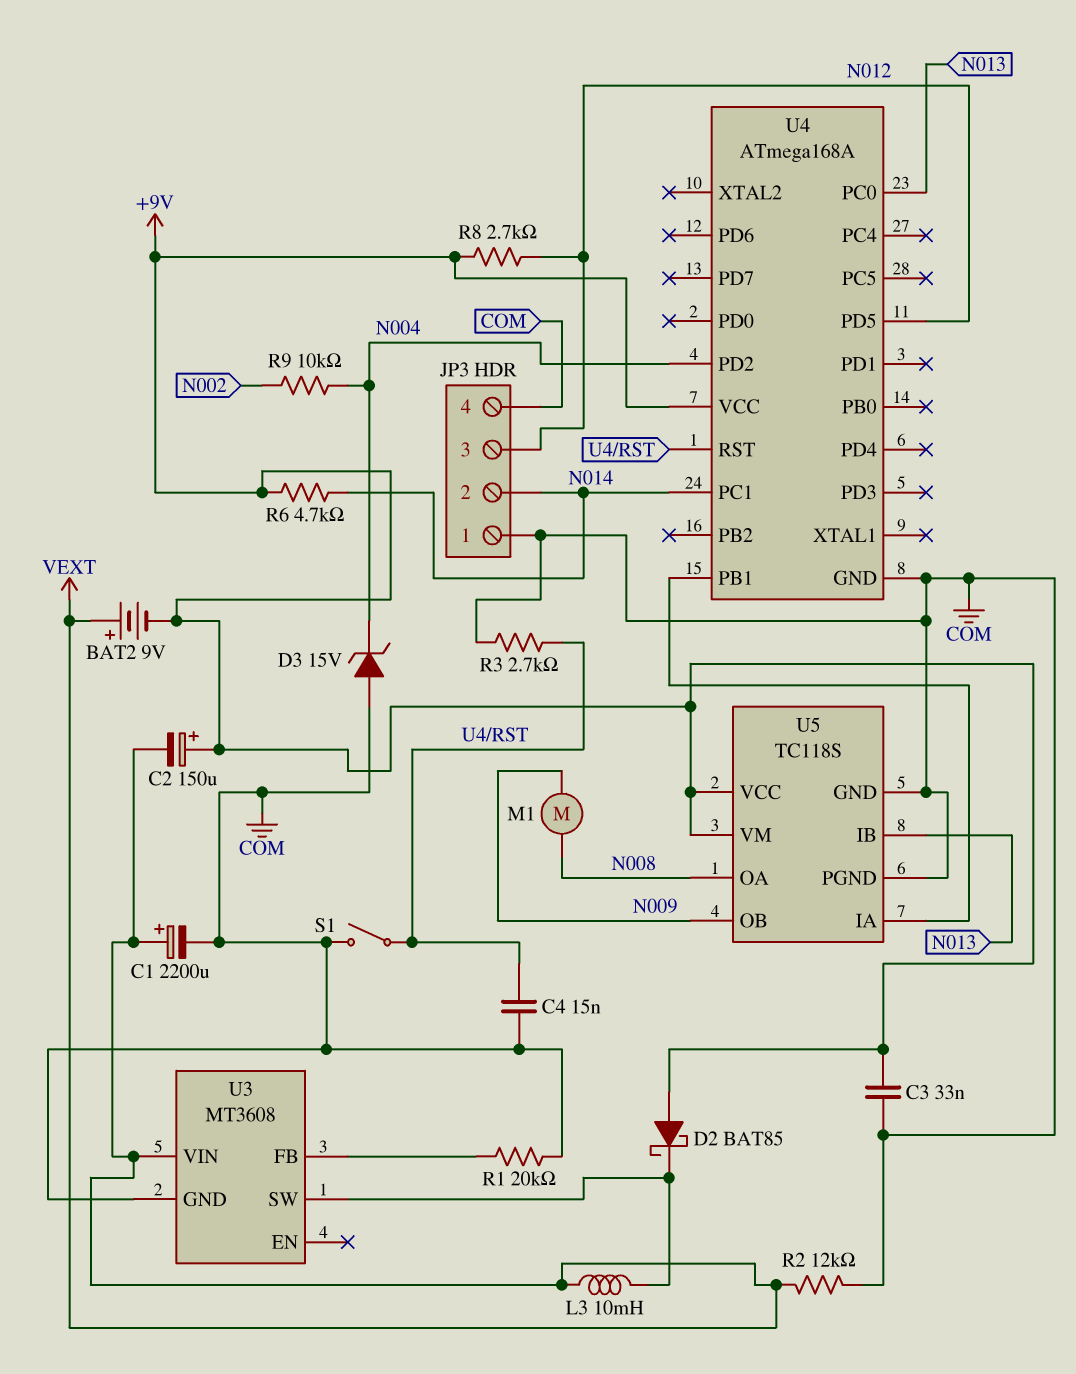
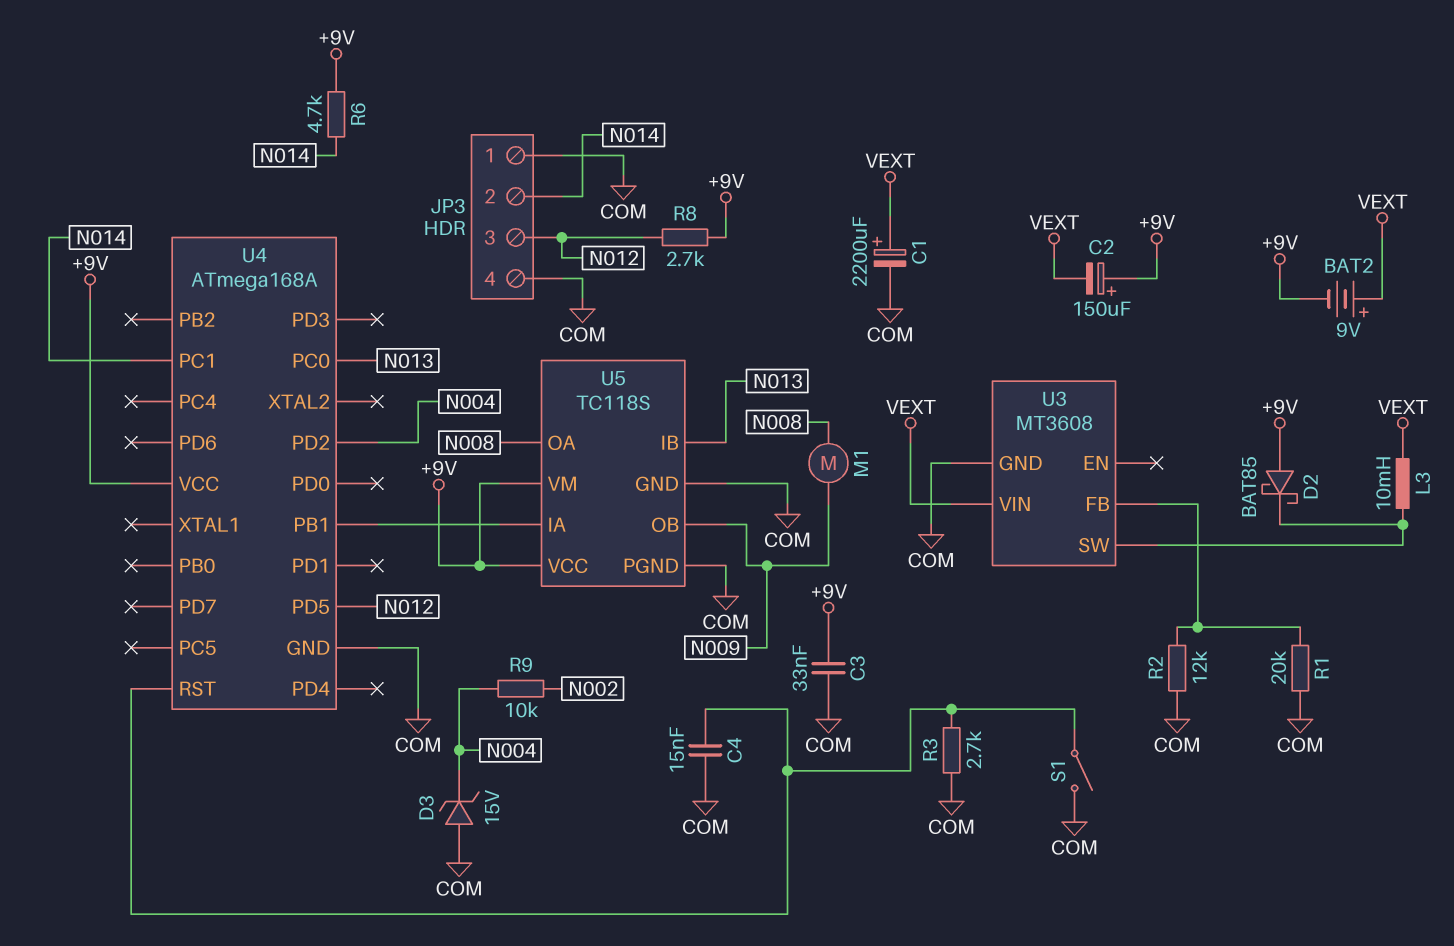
R2: 12k (COM, VEXT) -> 12k (COM, U3/FB)

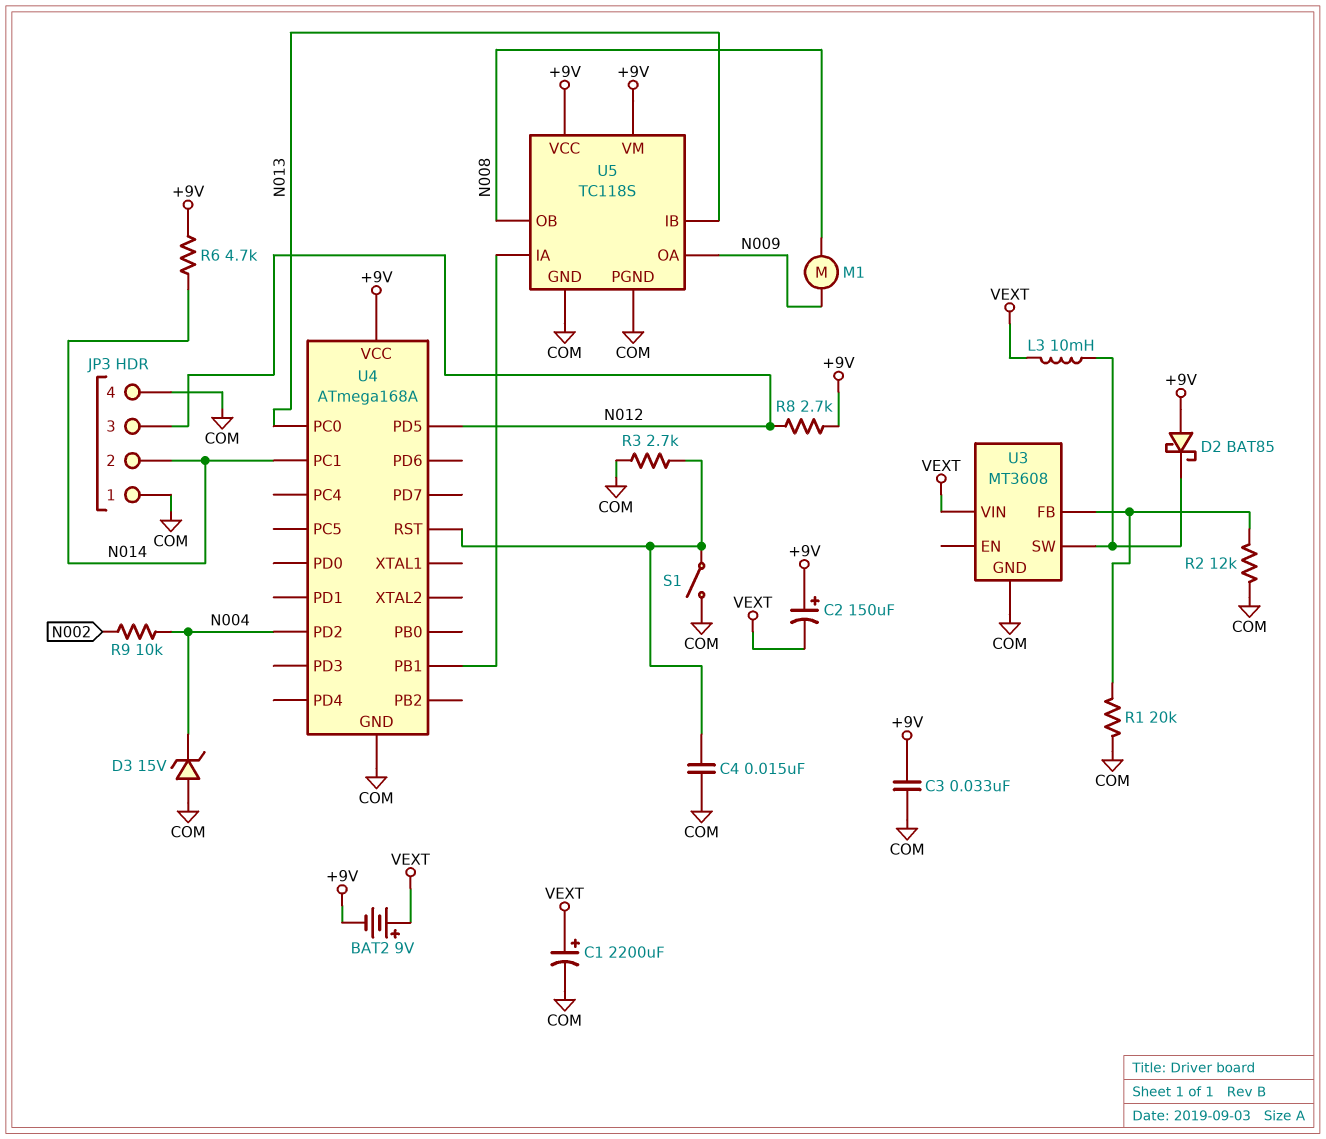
U5 pin OA: N008 -> N009
U5 pin OB: N009 -> N008

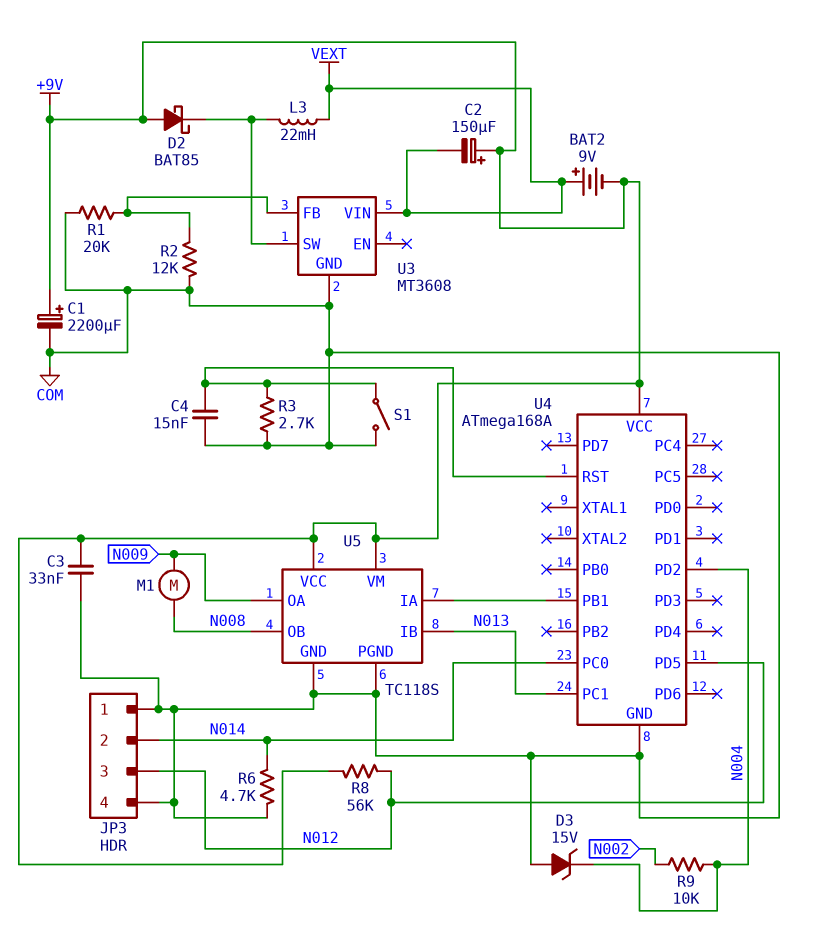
C1: 2200uF (plus VEXT, minus COM) -> 2200uF (plus +9V, minus COM)
L3: 10mH (U3/SW, VEXT) -> 22mH (U3/SW, VEXT)
R6: 4.7k (+9V, N014) -> 4.7k (COM, N014)
R8: 2.7k (+9V, N012) -> 56k (+9V, N012)
U4 pin PC0: N013 -> N014
U4 pin PC1: N014 -> N013

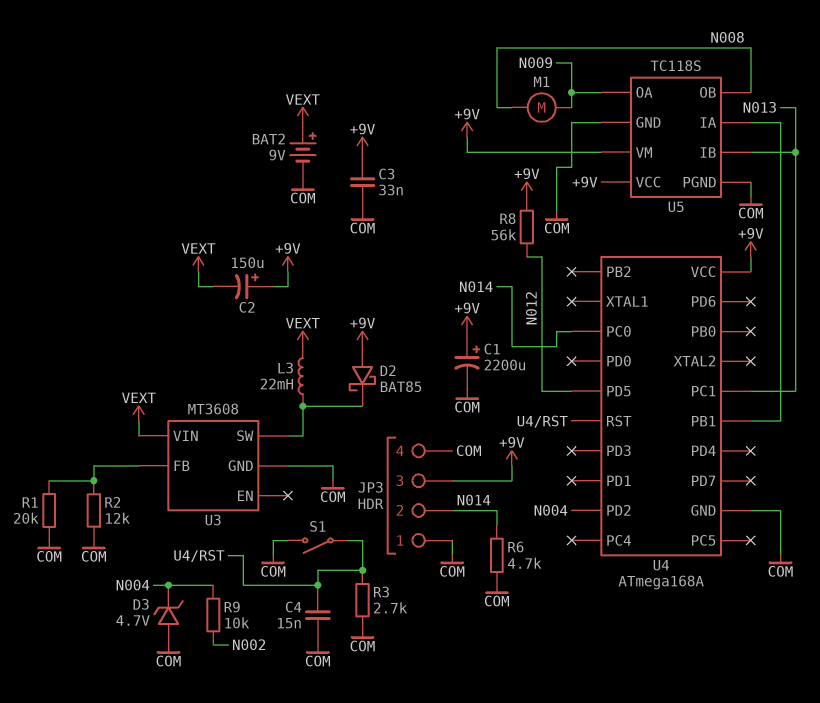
BAT2: 9V (plus VEXT, minus +9V) -> 9V (plus VEXT, minus COM)
D3: zener 15V (A COM, K N004) -> zener 4.7V (A COM, K N004)
JP3 pin 3: N012 -> +9V

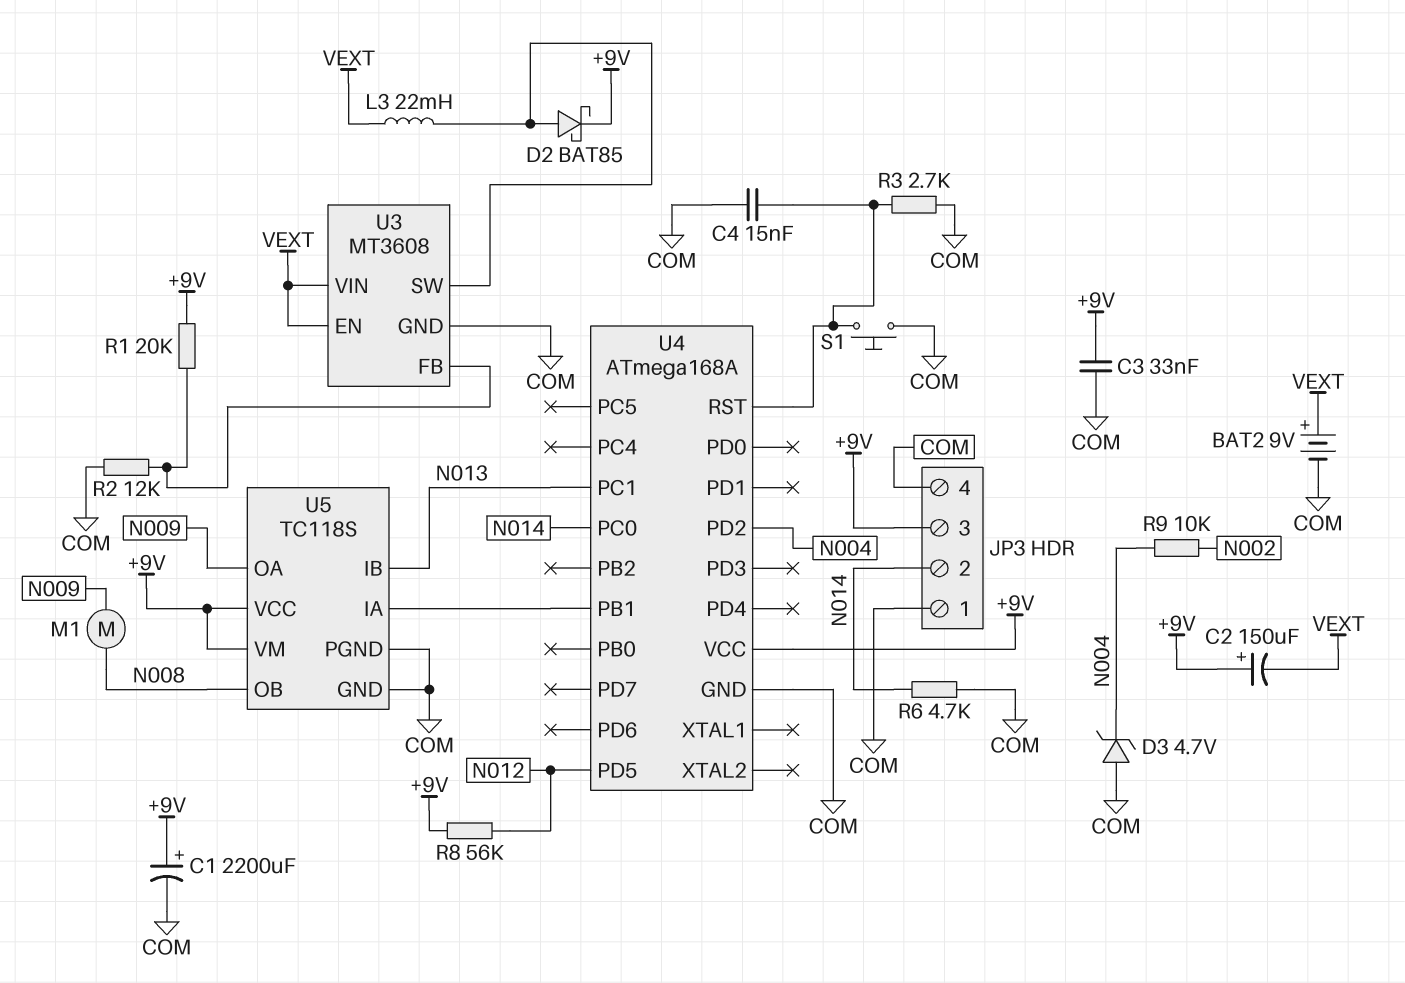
D2: schottky BAT85 (A +9V, K U3/SW) -> schottky BAT85 (A U3/SW, K +9V)
R1: 20k (COM, U3/FB) -> 20k (+9V, U3/FB)
S1: switch (COM, U4/RST) -> button (COM, U4/RST)
U3 pin EN: none -> VEXT

